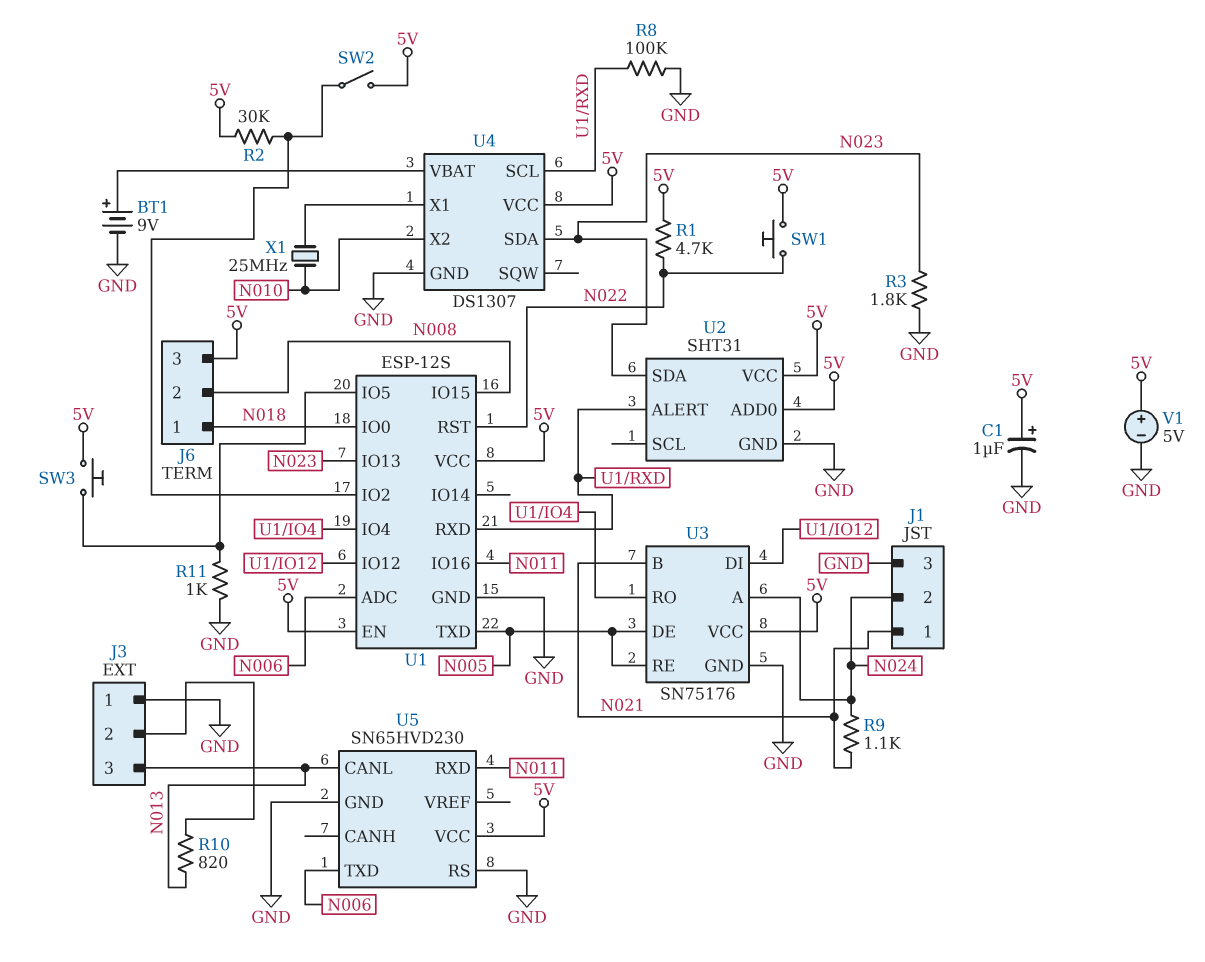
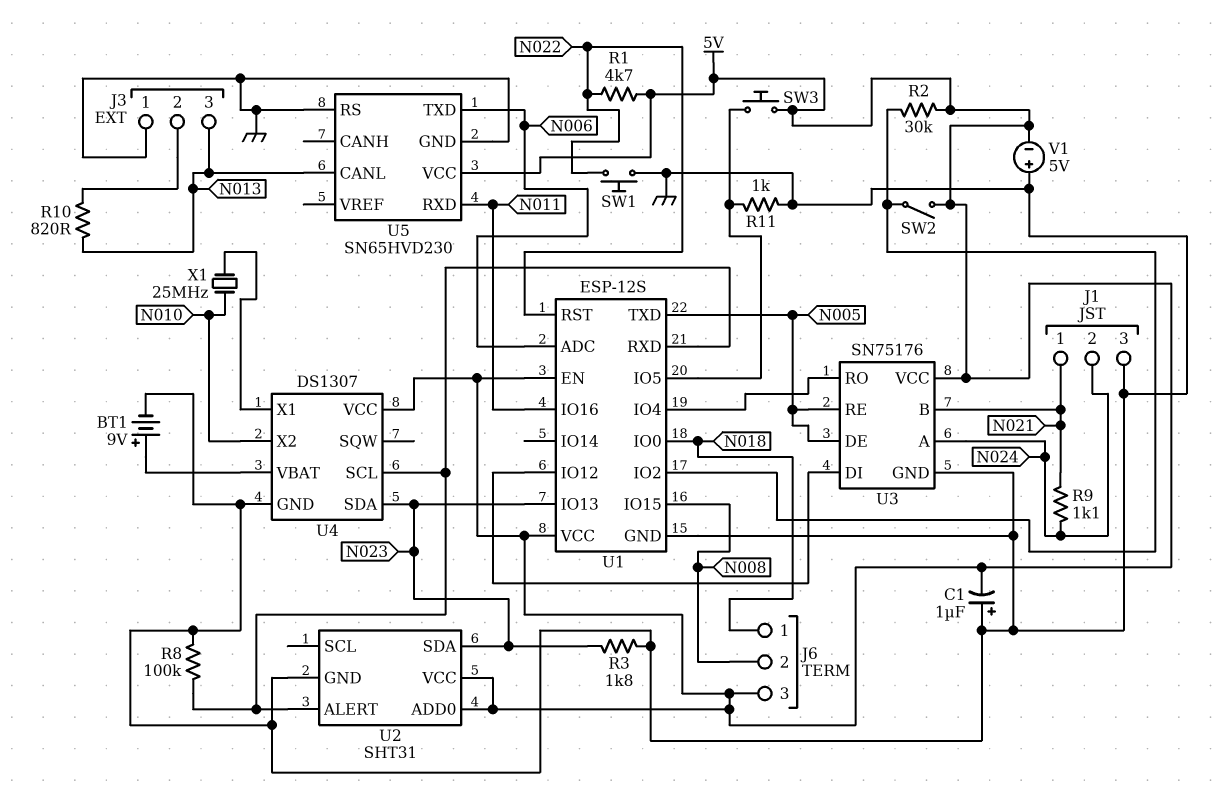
C1: 1uF (plus 5V, minus GND) -> 1uF (plus GND, minus 5V)
SW1: button (5V, N022) -> button (GND, N022)
V1: 5V (plus 5V, minus GND) -> 5V (plus GND, minus 5V)

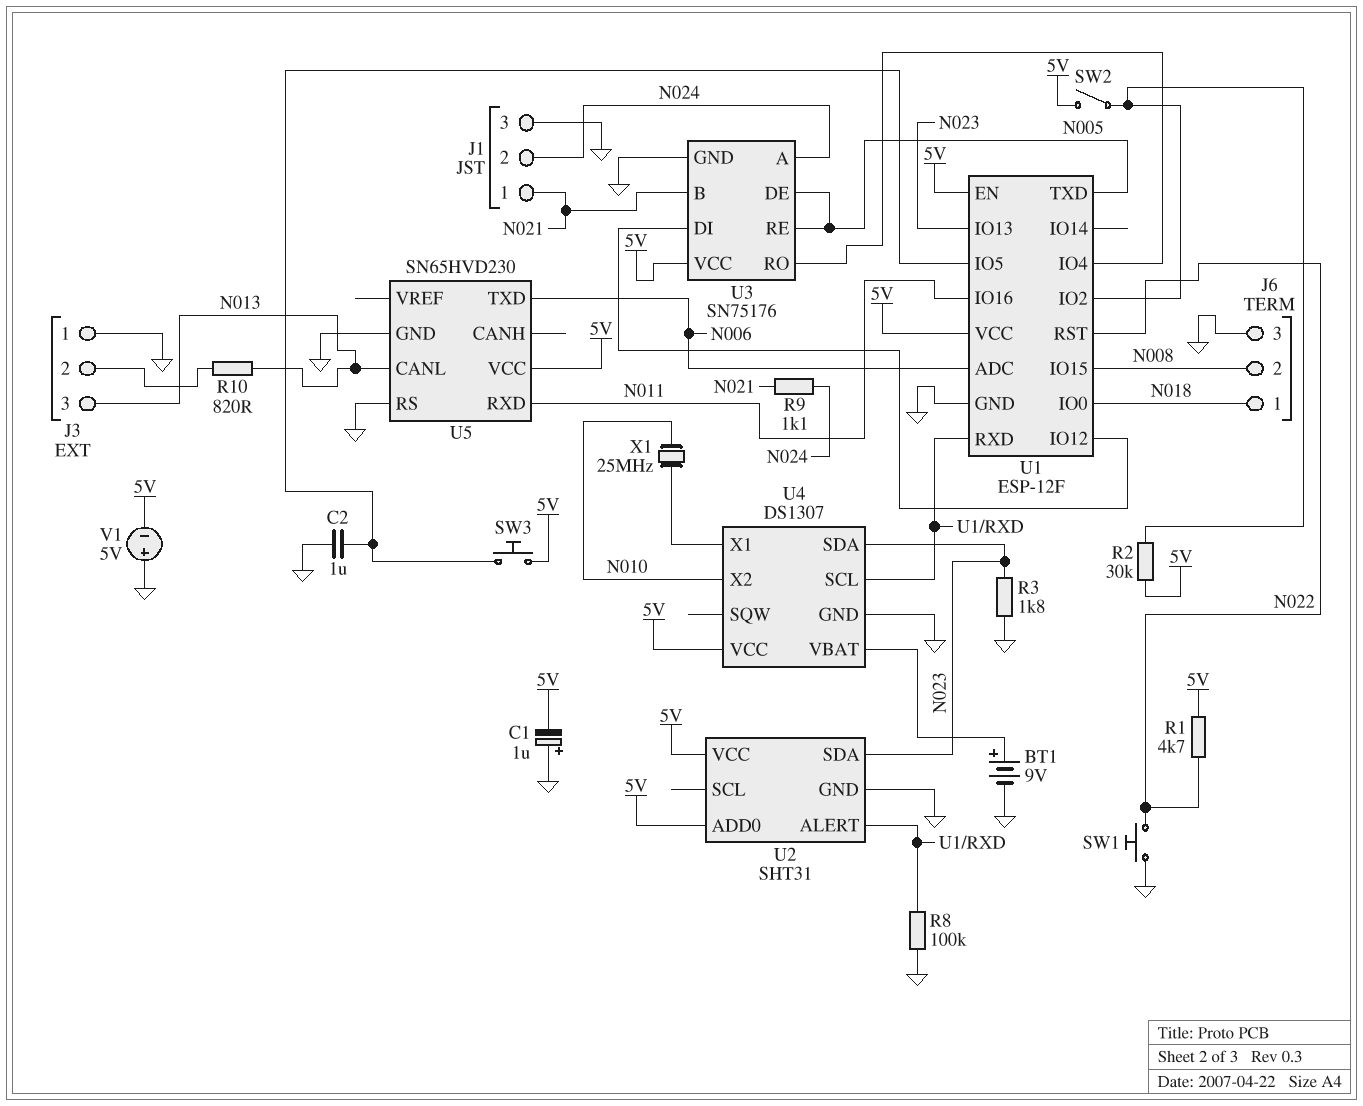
C2: none -> 1uF (GND, U1/IO5)
J6 pin 3: 5V -> GND
R11: 1k (GND, U1/IO5) -> none
U1: ESP-12S -> ESP-12F

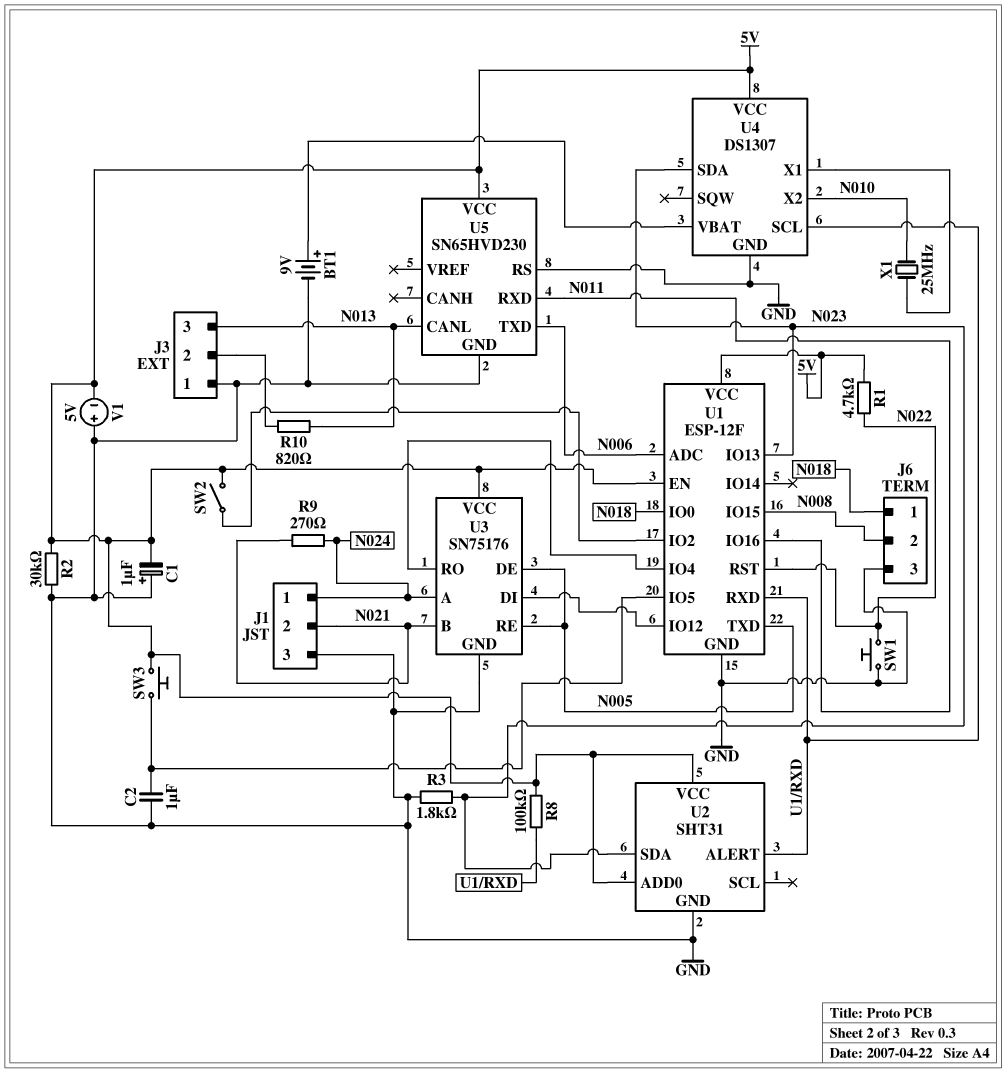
J1 pin 1: N021 -> N024
J1 pin 2: N024 -> N021
R2: 30k (5V, U1/IO2) -> 30k (5V, GND)
R8: 100k (GND, U1/RXD) -> 100k (5V, U1/RXD)
R9: 1.1k (N021, N024) -> 270 (N021, N024)

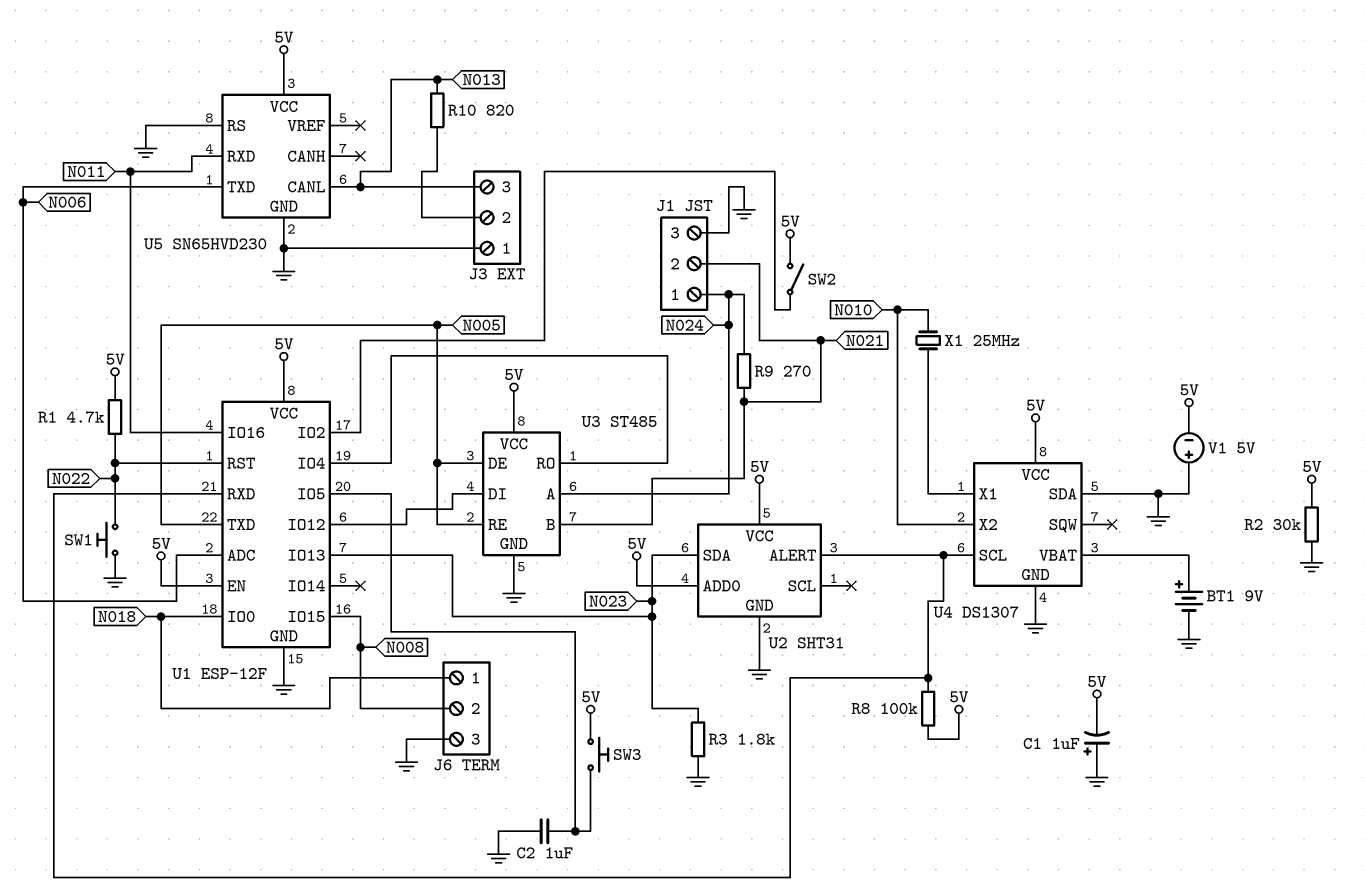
U3: SN75176 -> ST485
U4 pin SDA: N023 -> GND

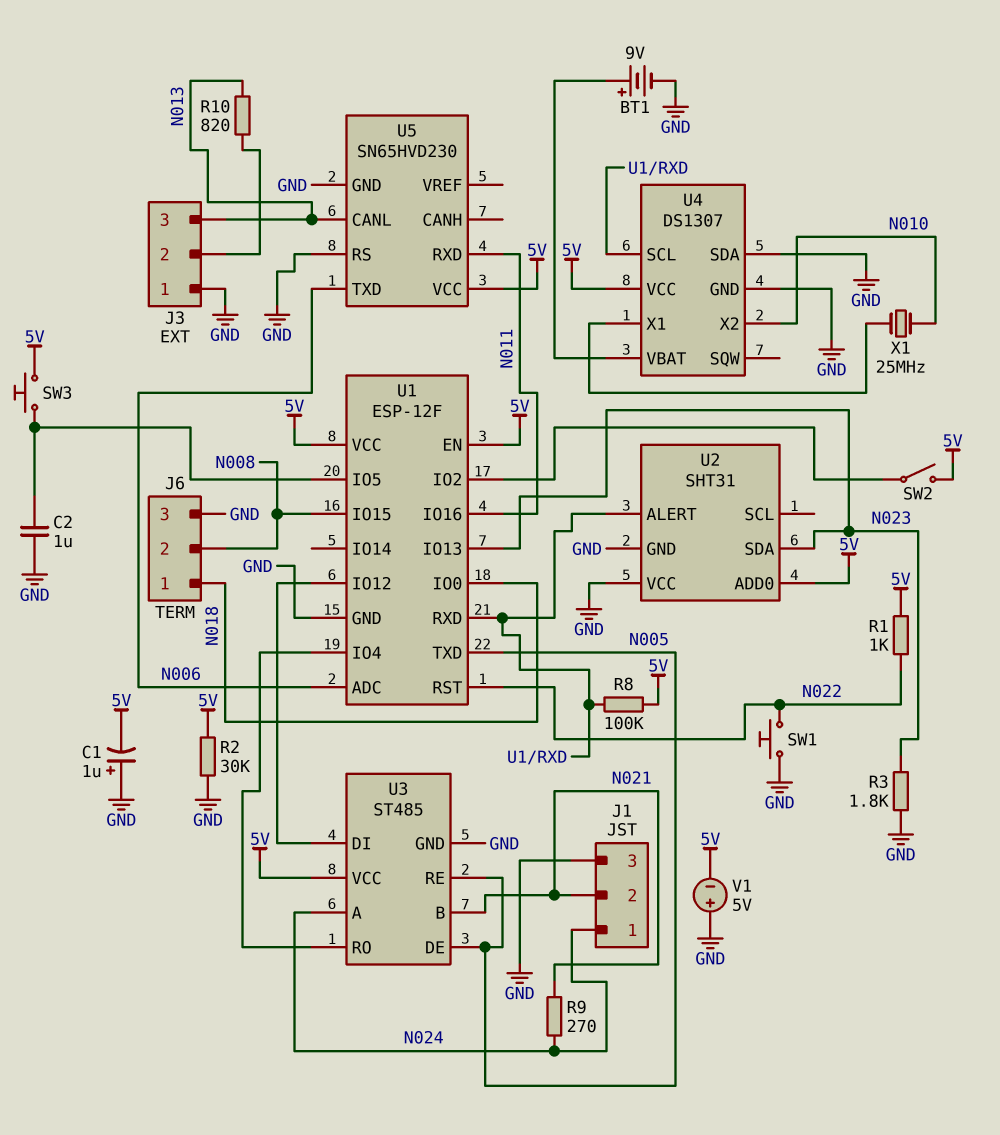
R1: 4.7k (5V, N022) -> 1k (5V, N022)
U2 pin VCC: 5V -> GND

